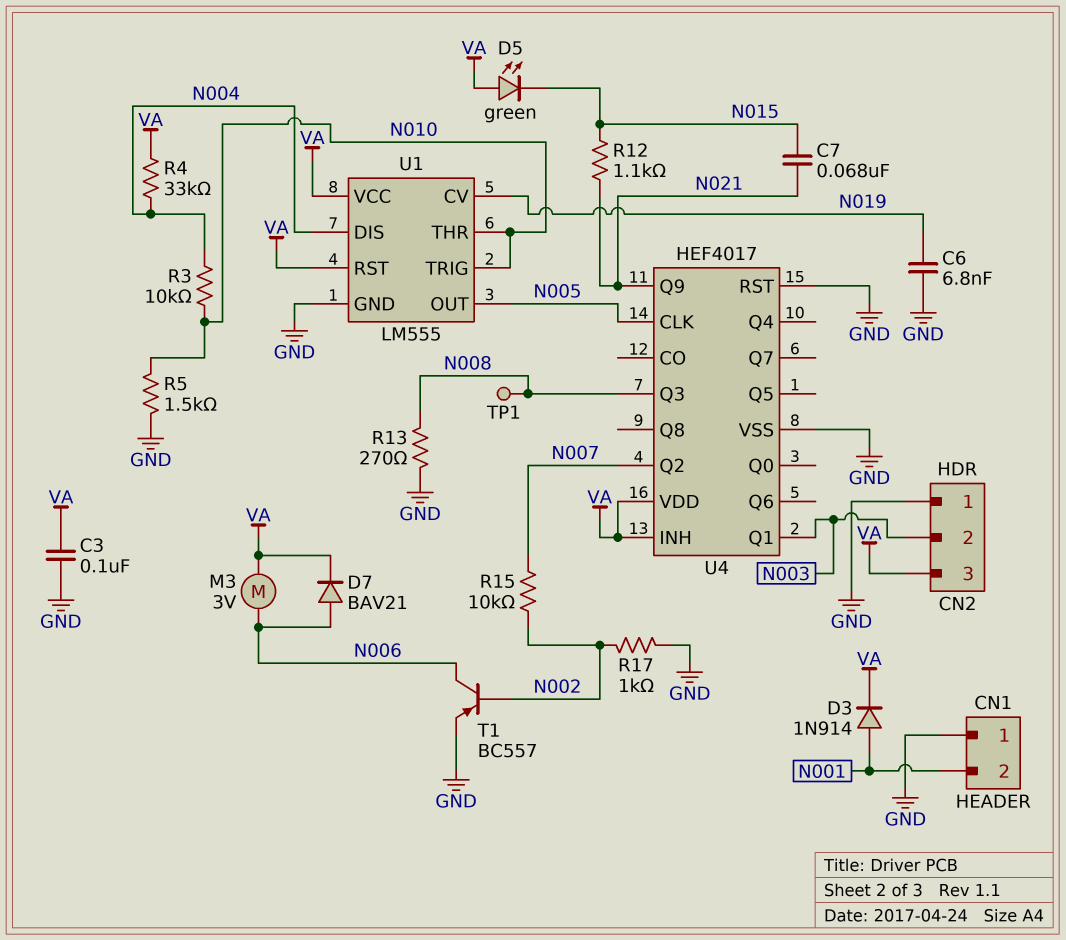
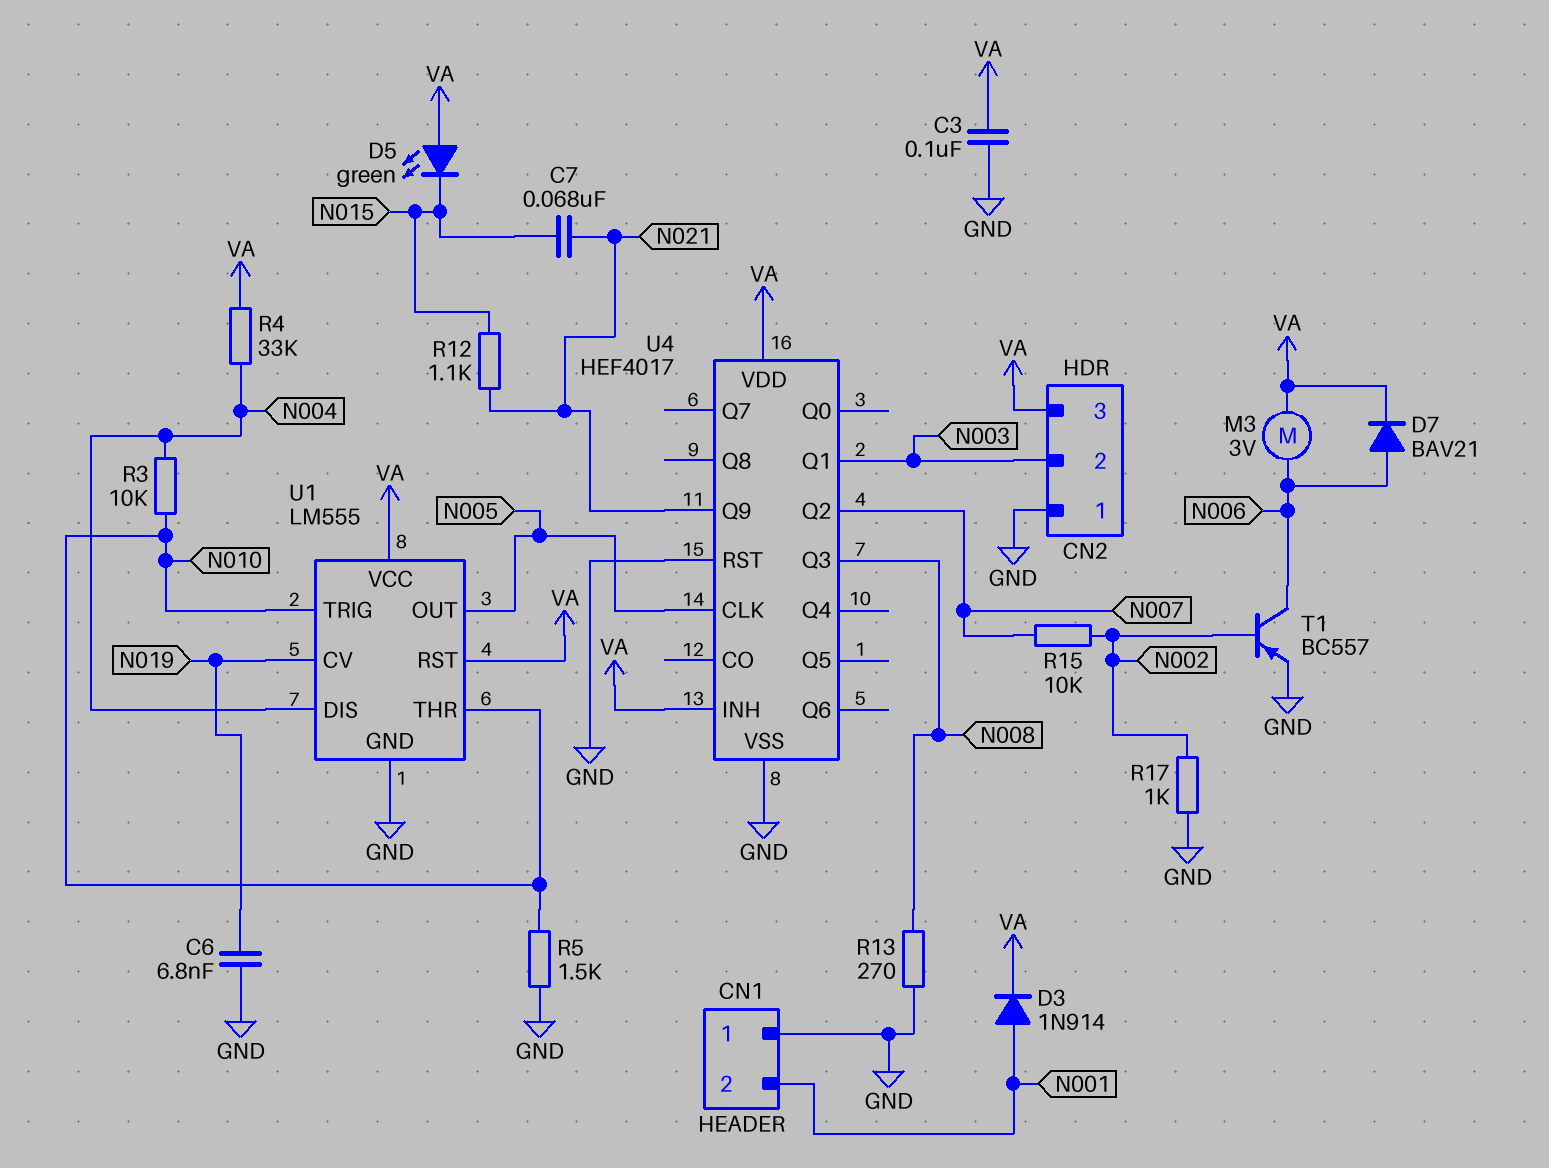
TP1: test point (N008) -> none

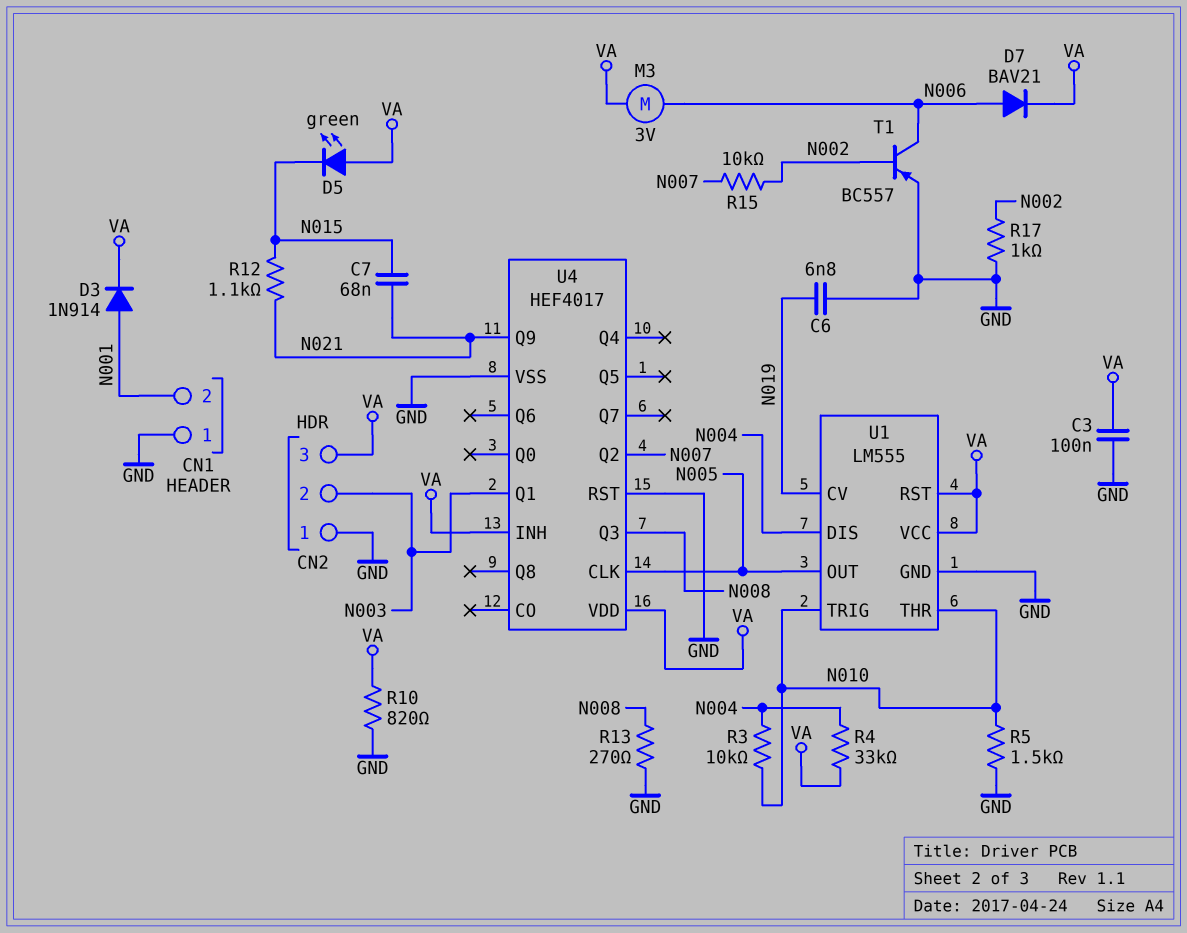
R10: none -> 820 (GND, VA)

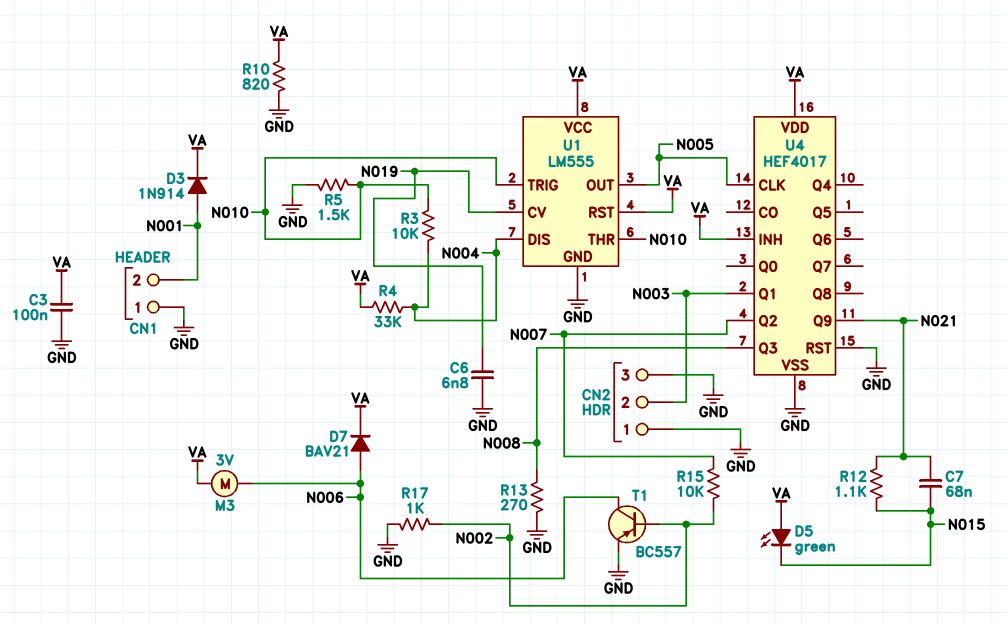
CN2 pin 3: VA -> GND

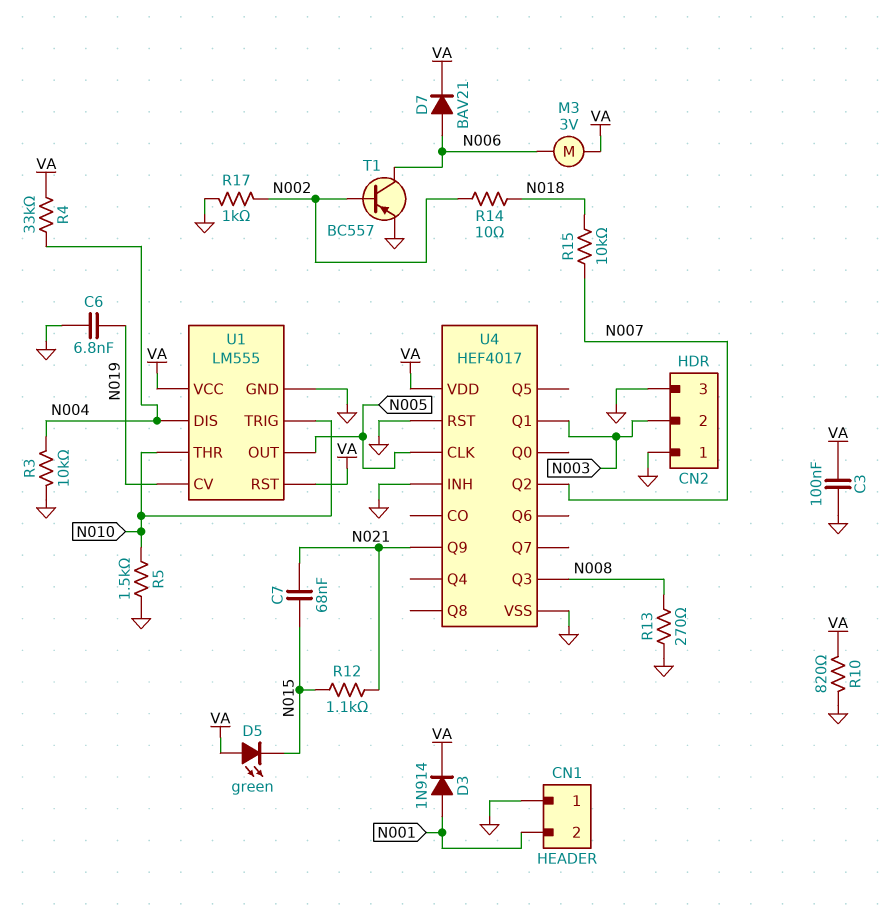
R3: 10k (N004, N010) -> 10k (GND, N004)
R14: none -> 10 (N002, N018)
R15: 10k (N002, N007) -> 10k (N007, N018)
U4 pin INH: VA -> GND

